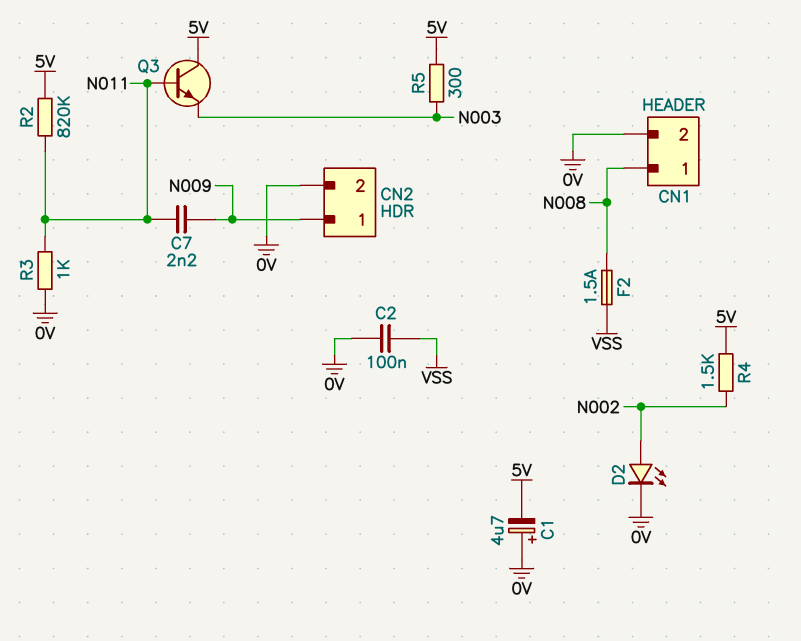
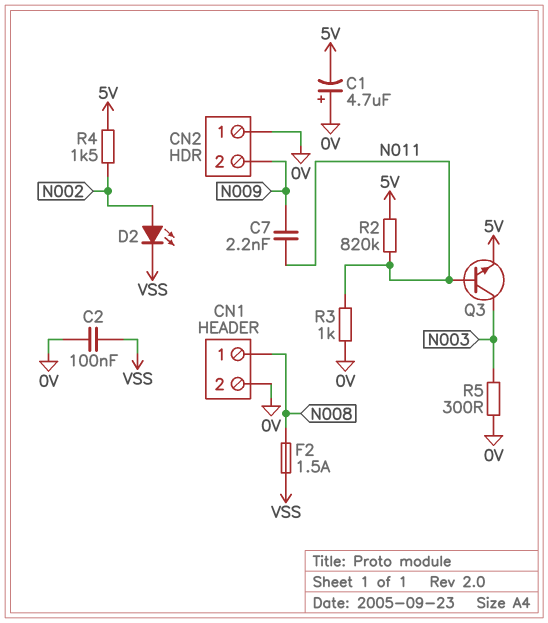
CN2 pin 1: N009 -> 0V
CN2 pin 2: 0V -> N009
D2: LED (A N002, K 0V) -> LED (A N002, K VSS)
Q3: NPN (B N011, C 5V, E N003) -> NPN (B N011, C N003, E 5V)
R5: 300 (5V, N003) -> 300 (0V, N003)

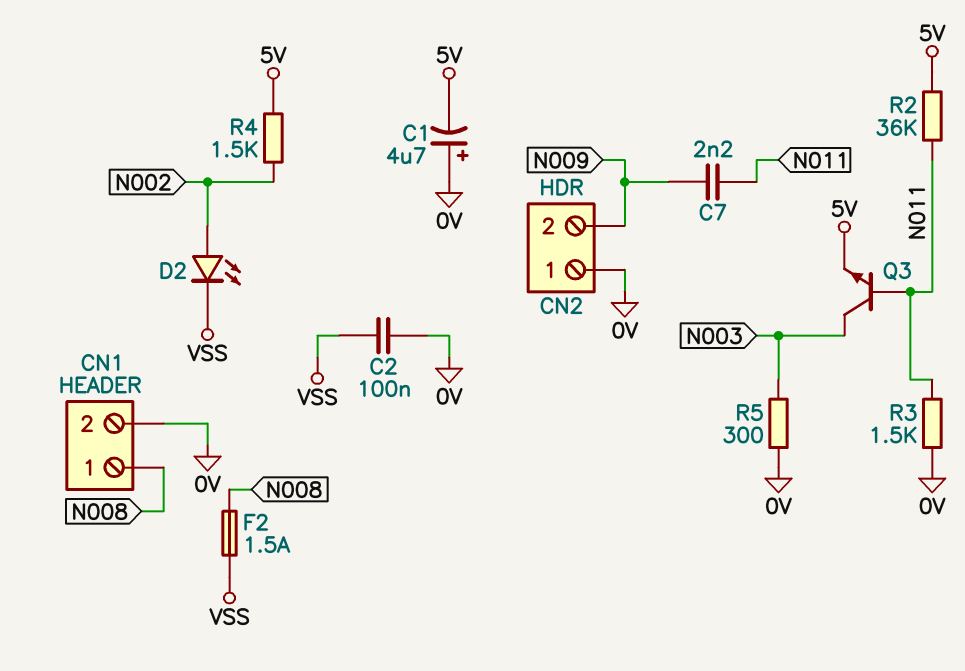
R2: 820k (5V, N011) -> 36k (5V, N011)
R3: 1k (0V, N011) -> 1.5k (0V, N011)

